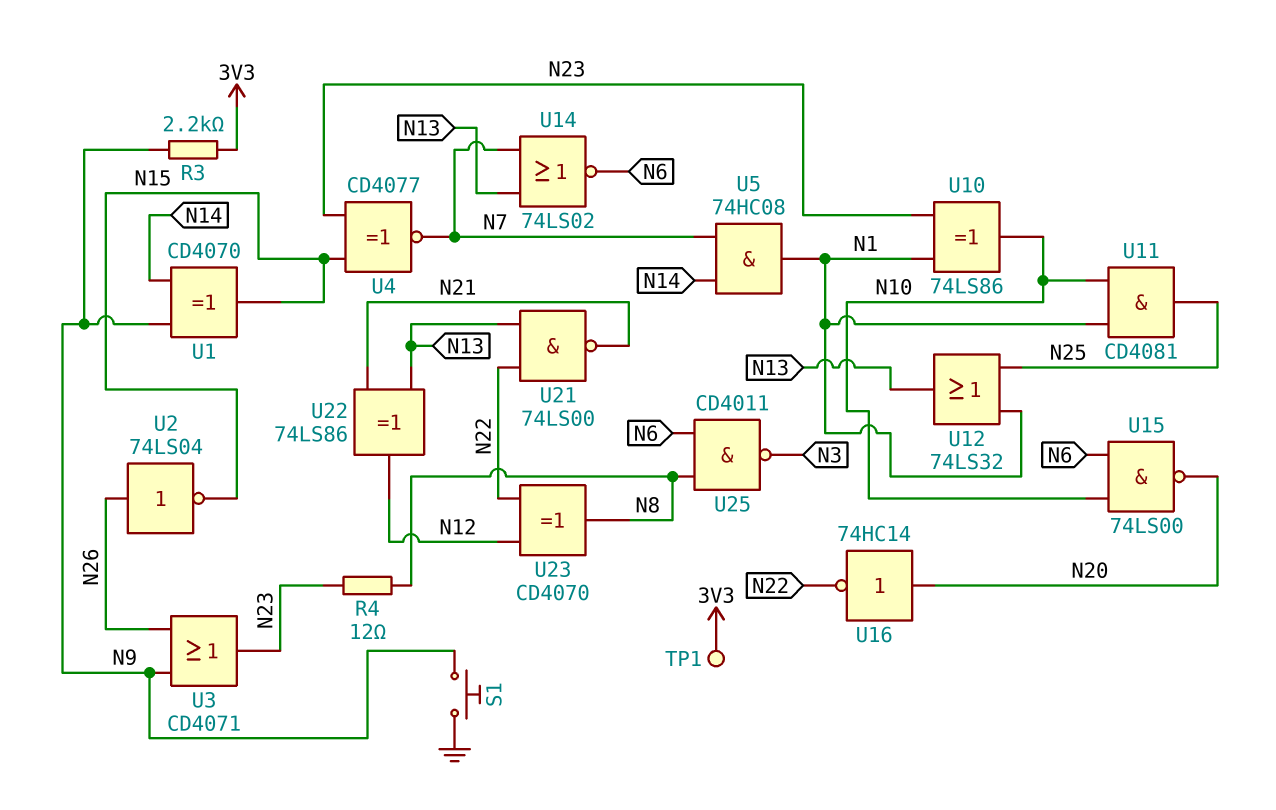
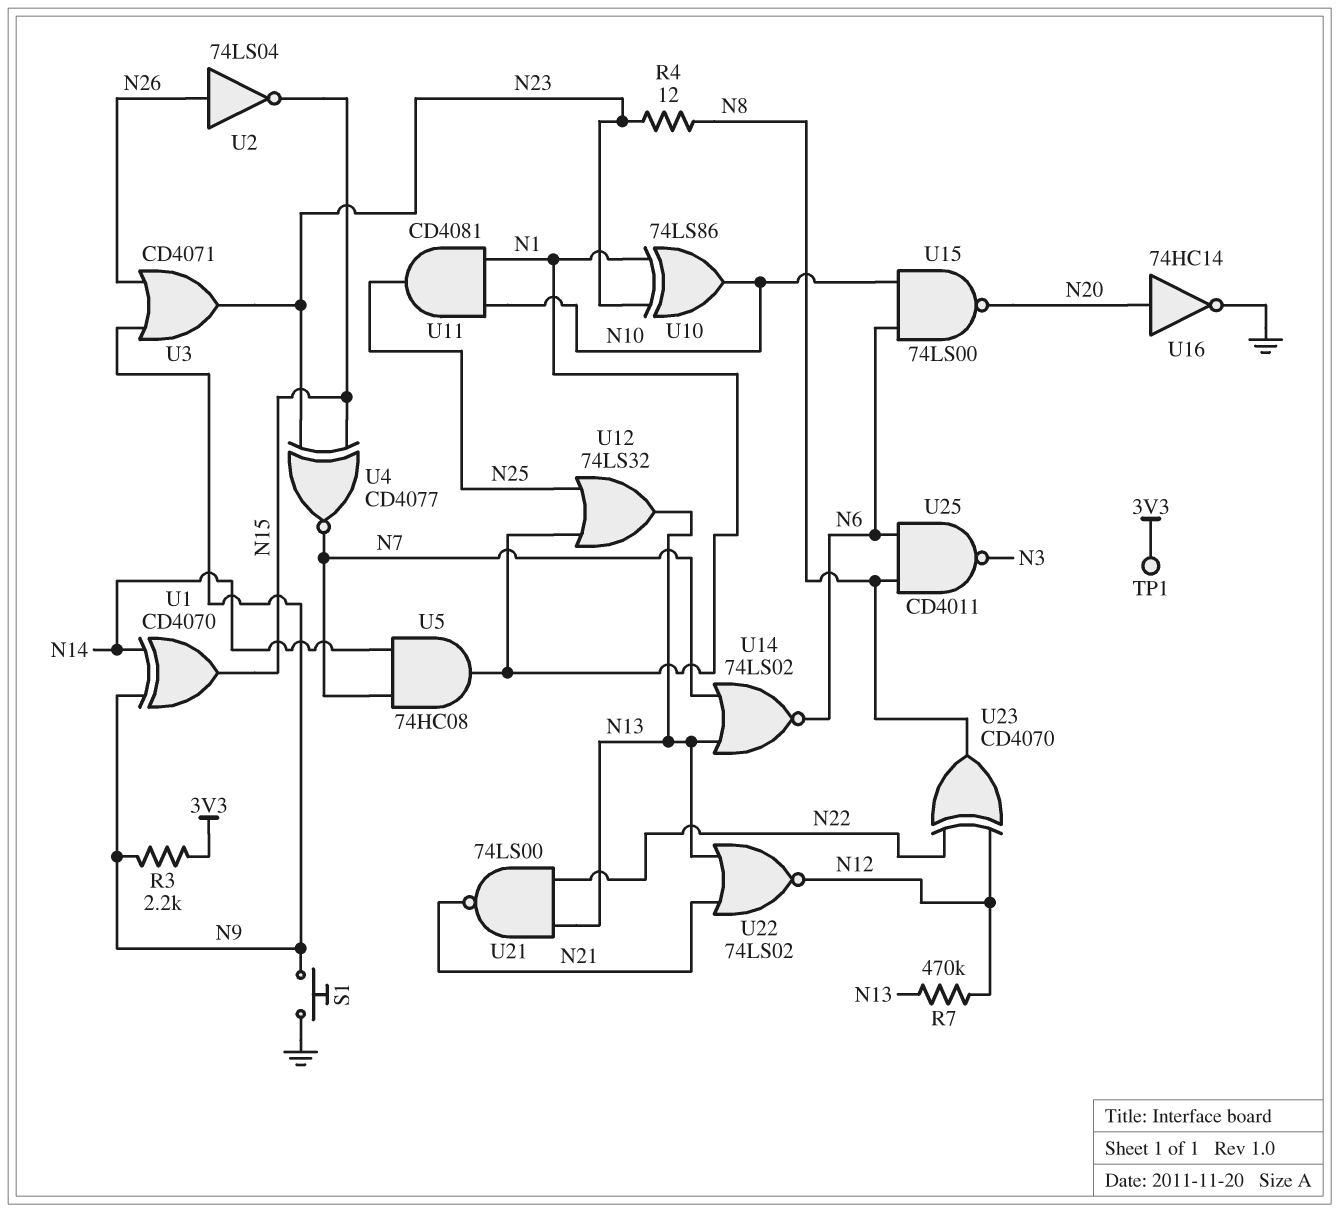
R7: none -> 470k (N12, N13)
U16: NOT 74HC14 (in N20, out N22) -> NOT 74HC14 (in N20, out GND)
U22: XOR 74LS86 (in N13, in N21, out N12) -> NOR 74LS02 (in N13, in N21, out N12)

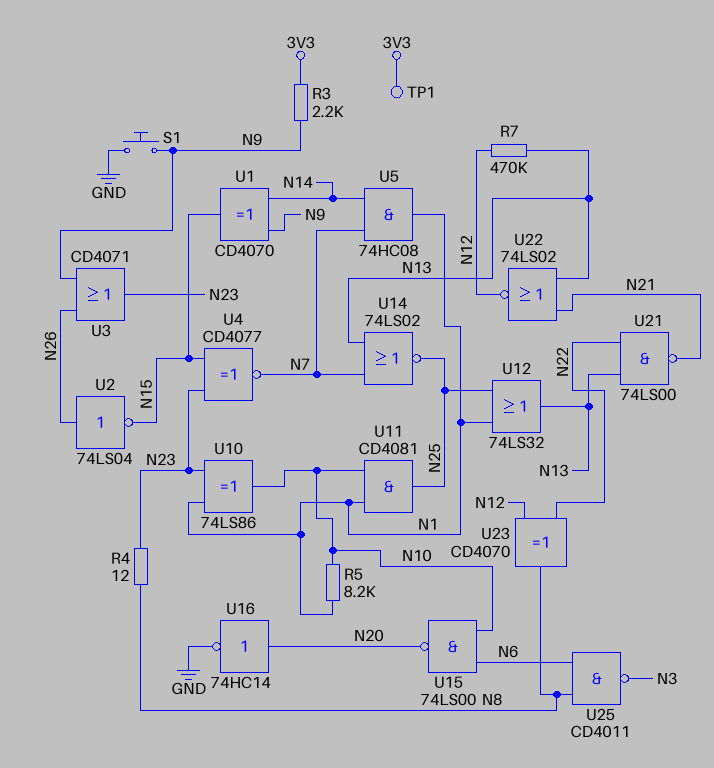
R5: none -> 8.2k (N1, N10)
U14: NOR 74LS02 (in N7, in N13, out N6) -> NOR 74LS02 (in N7, in N13, out N25)

